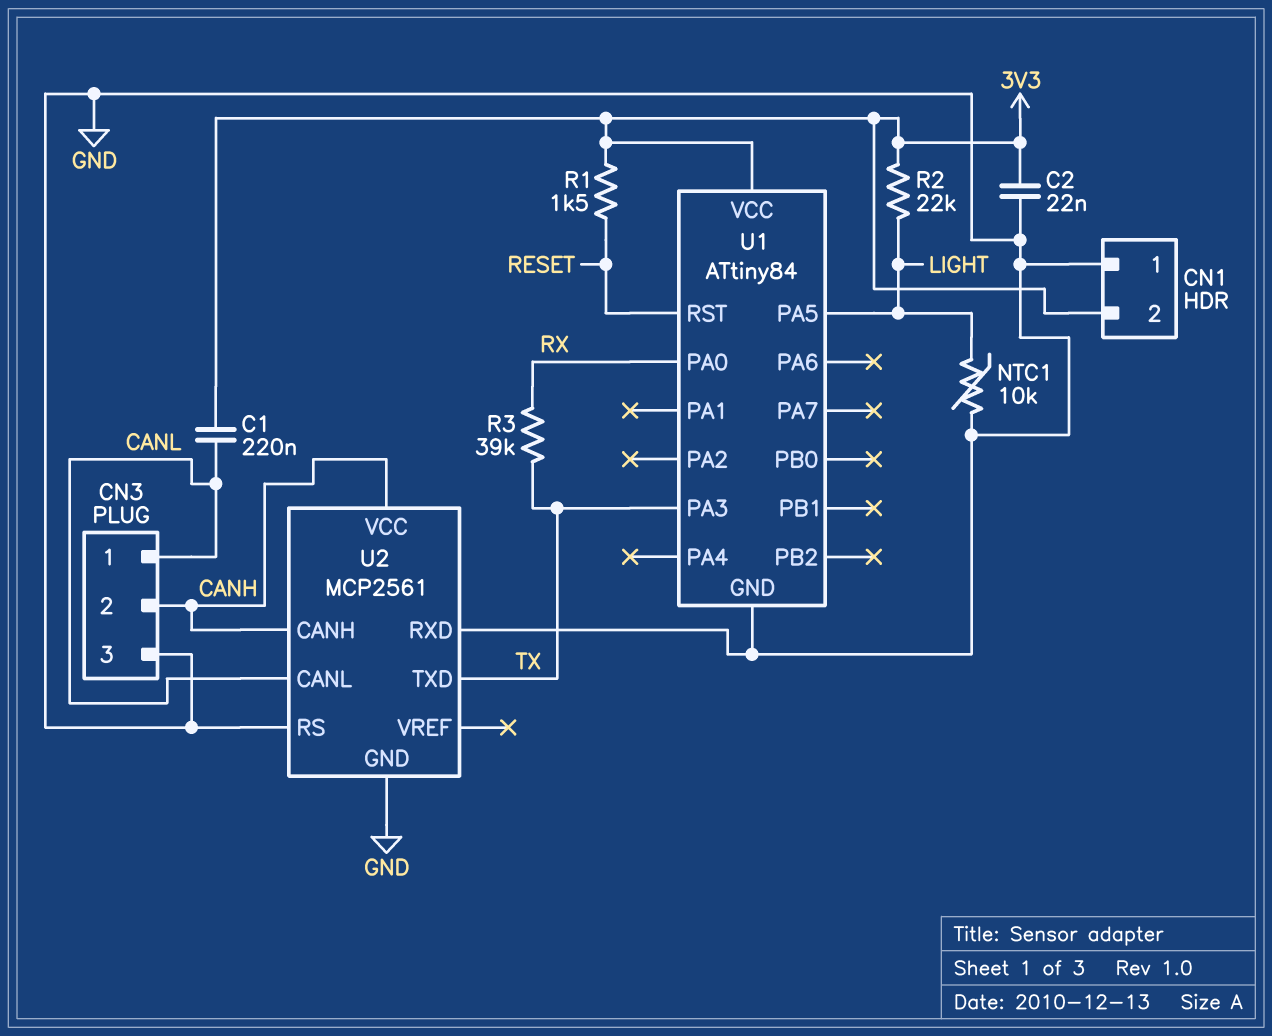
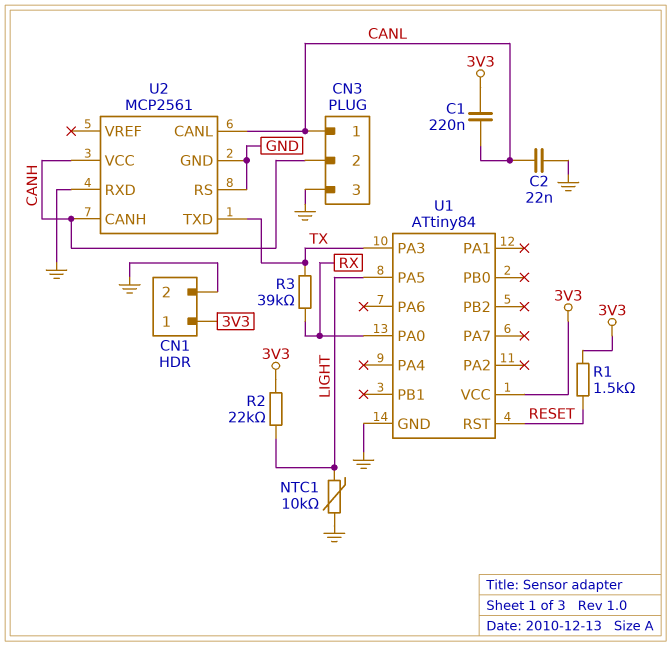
C2: 22nF (3V3, GND) -> 22nF (CANL, GND)
CN1 pin 1: GND -> 3V3
CN1 pin 2: 3V3 -> GND

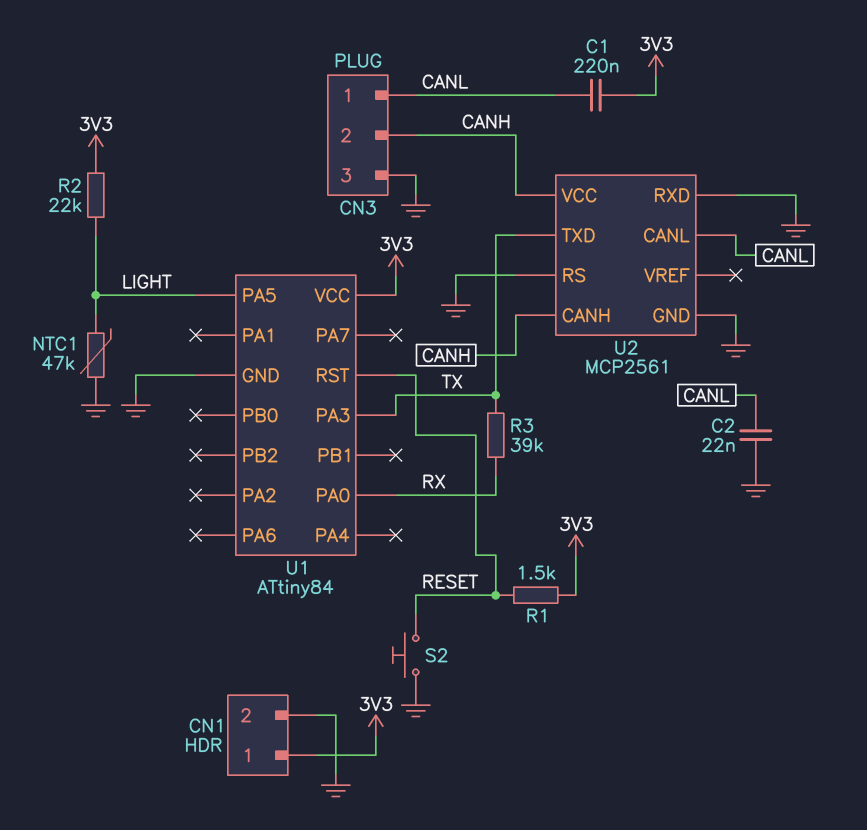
NTC1: 10k (GND, LIGHT) -> 47k (GND, LIGHT)
S2: none -> button (GND, RESET)

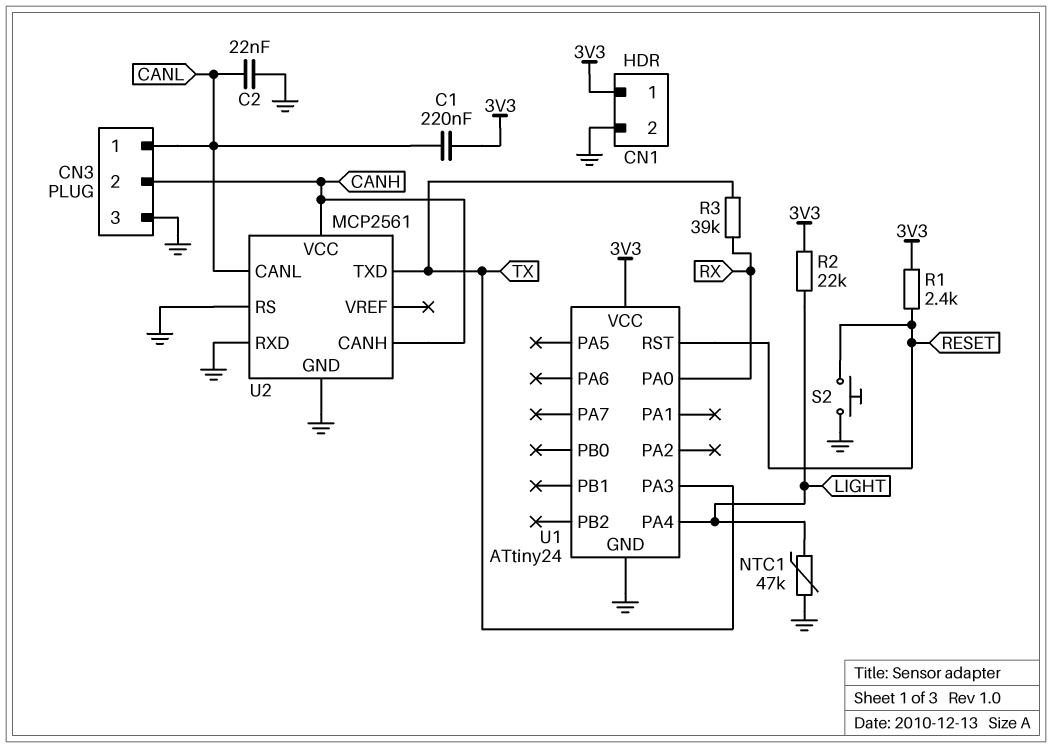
R1: 1.5k (3V3, RESET) -> 2.4k (3V3, RESET)
U1: ATtiny84 -> ATtiny24
U1 pin PA4: none -> LIGHT
U1 pin PA5: LIGHT -> none

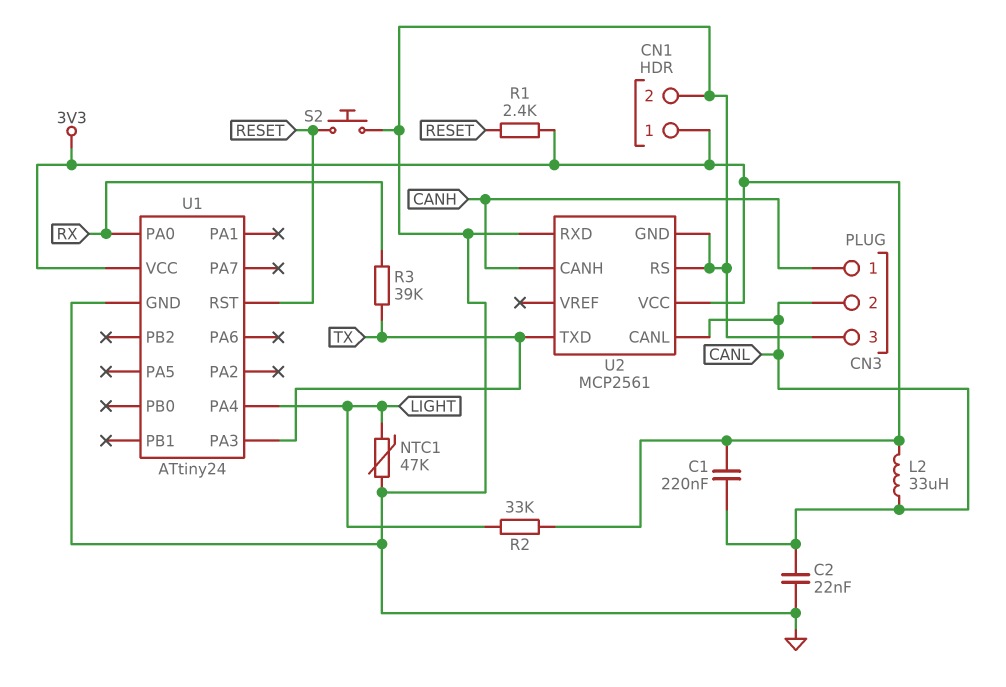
CN3 pin 1: CANL -> CANH
CN3 pin 2: CANH -> CANL
L2: none -> 33uH (3V3, CANL)
R2: 22k (3V3, LIGHT) -> 33k (3V3, LIGHT)
U2 pin VCC: CANH -> 3V3

